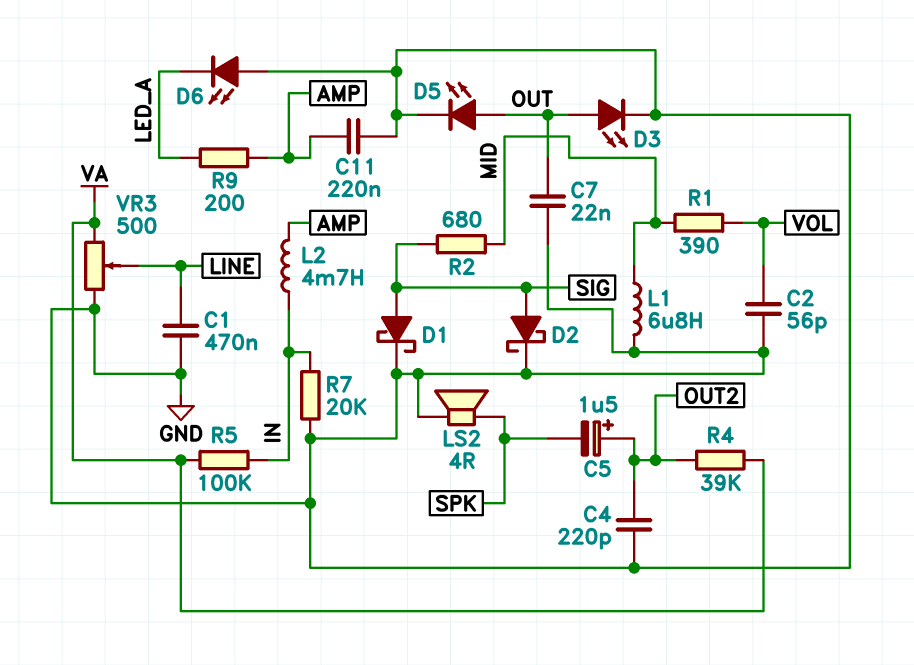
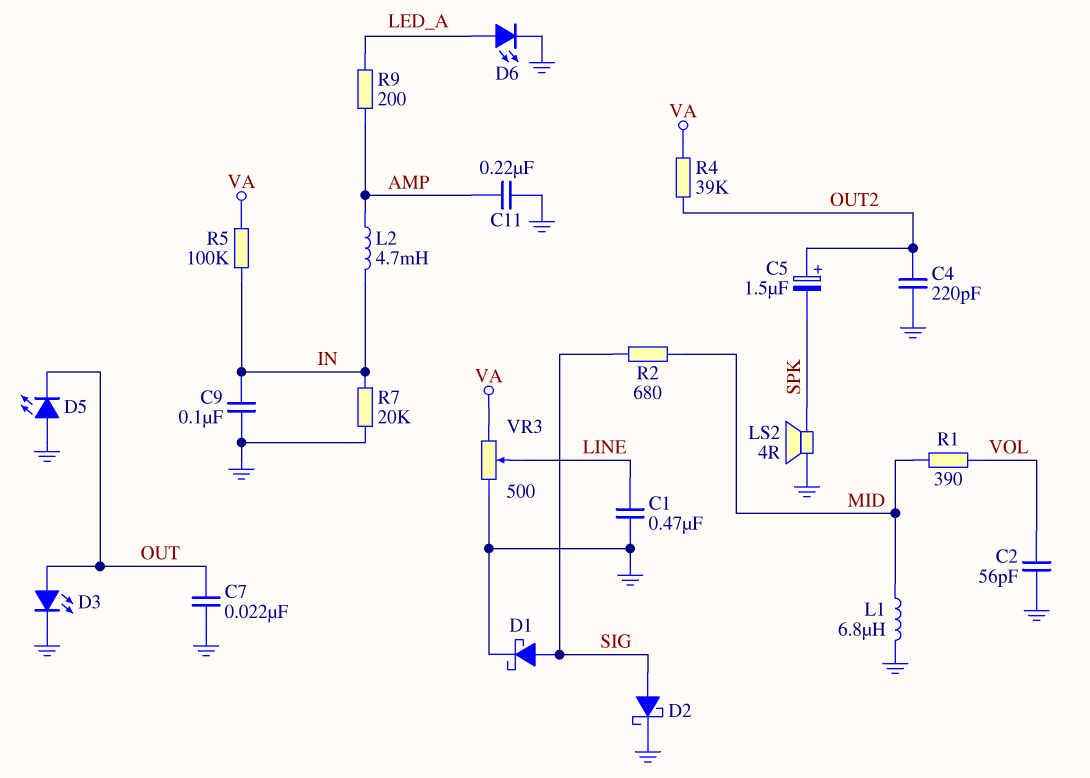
C9: none -> 100nF (GND, IN)
D5: LED (A OUT, K GND) -> LED (A GND, K OUT)
D6: LED (A GND, K LED_A) -> LED (A LED_A, K GND)

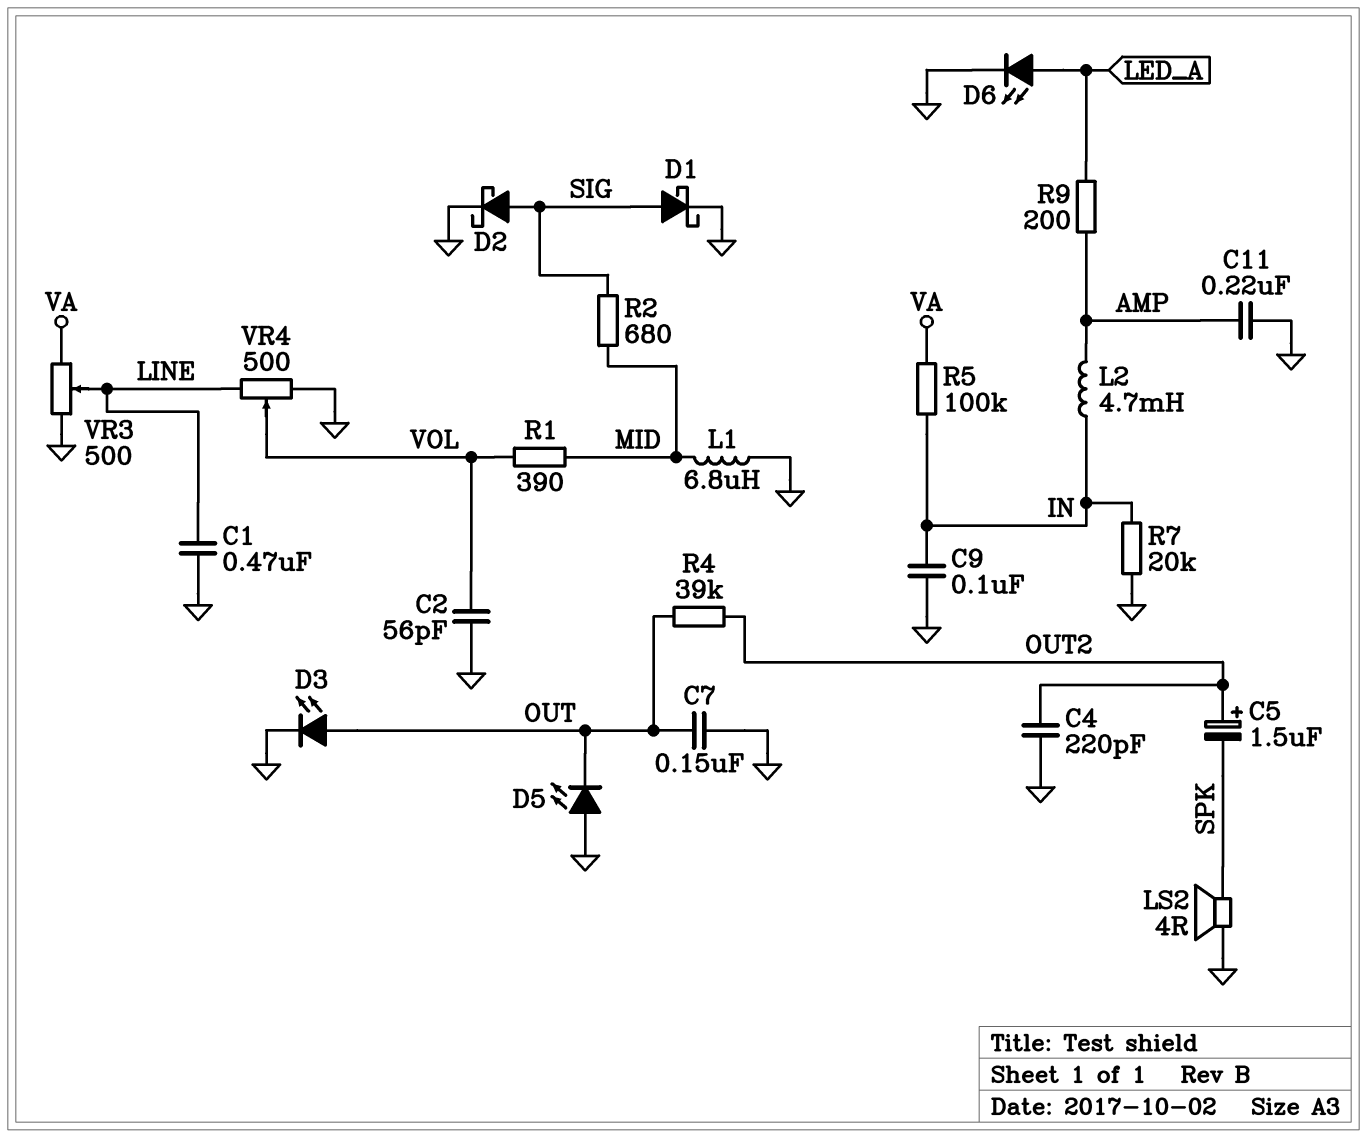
C7: 22nF (GND, OUT) -> 150nF (GND, OUT)
R4: 39k (OUT2, VA) -> 39k (OUT, OUT2)
VR4: none -> 500 (GND, LINE, wiper VOL)

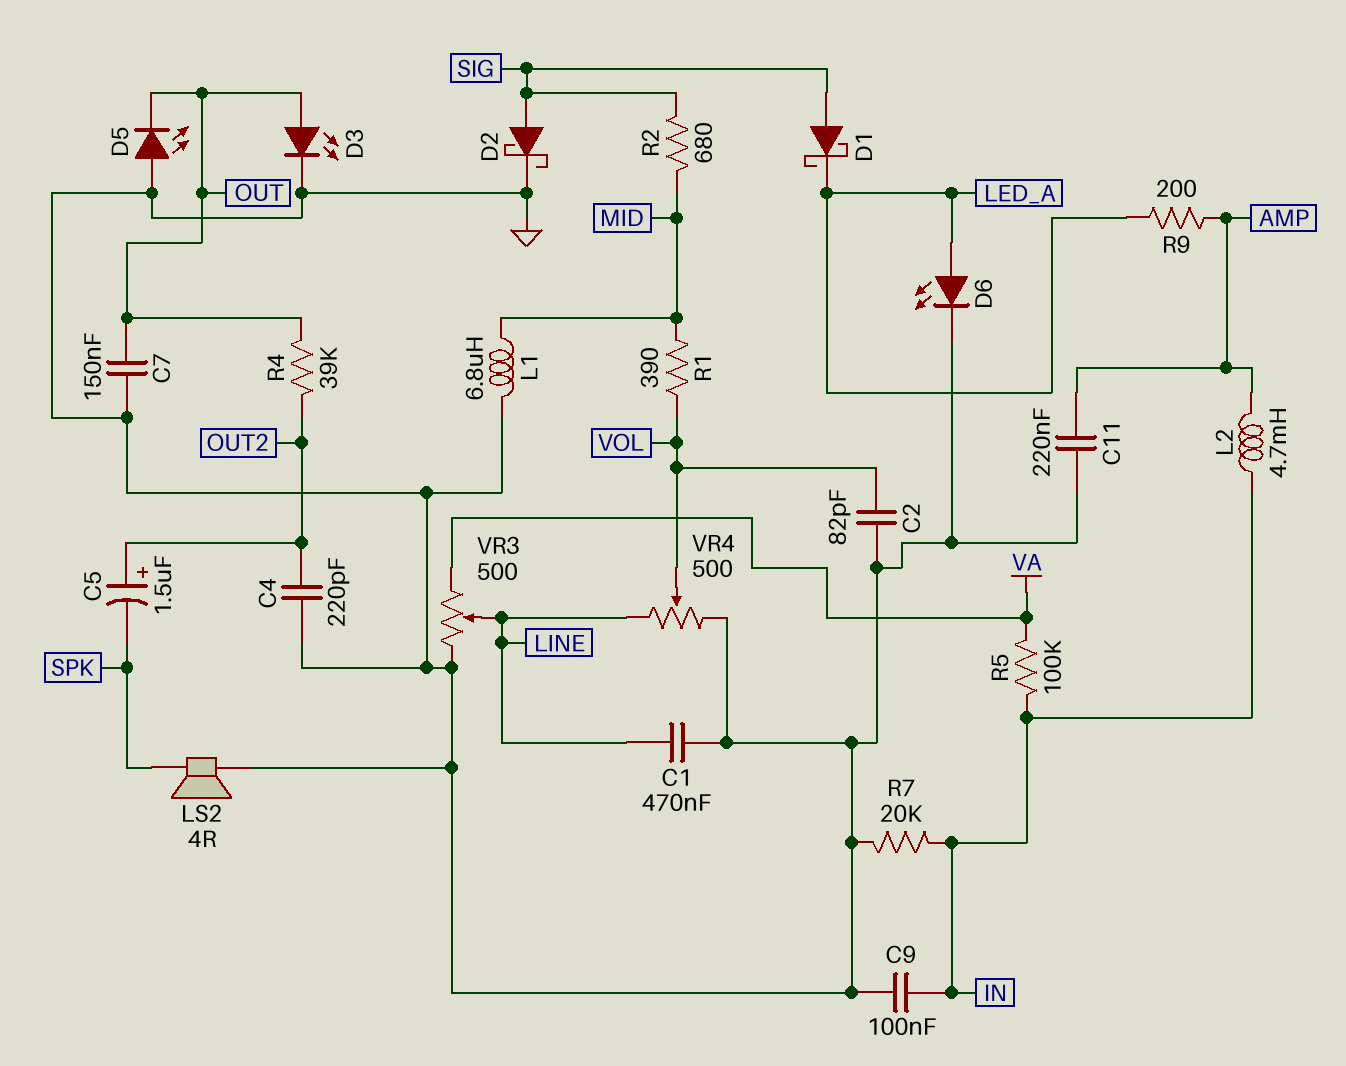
C2: 56pF (GND, VOL) -> 82pF (GND, VOL)
D1: schottky (A SIG, K GND) -> schottky (A SIG, K LED_A)

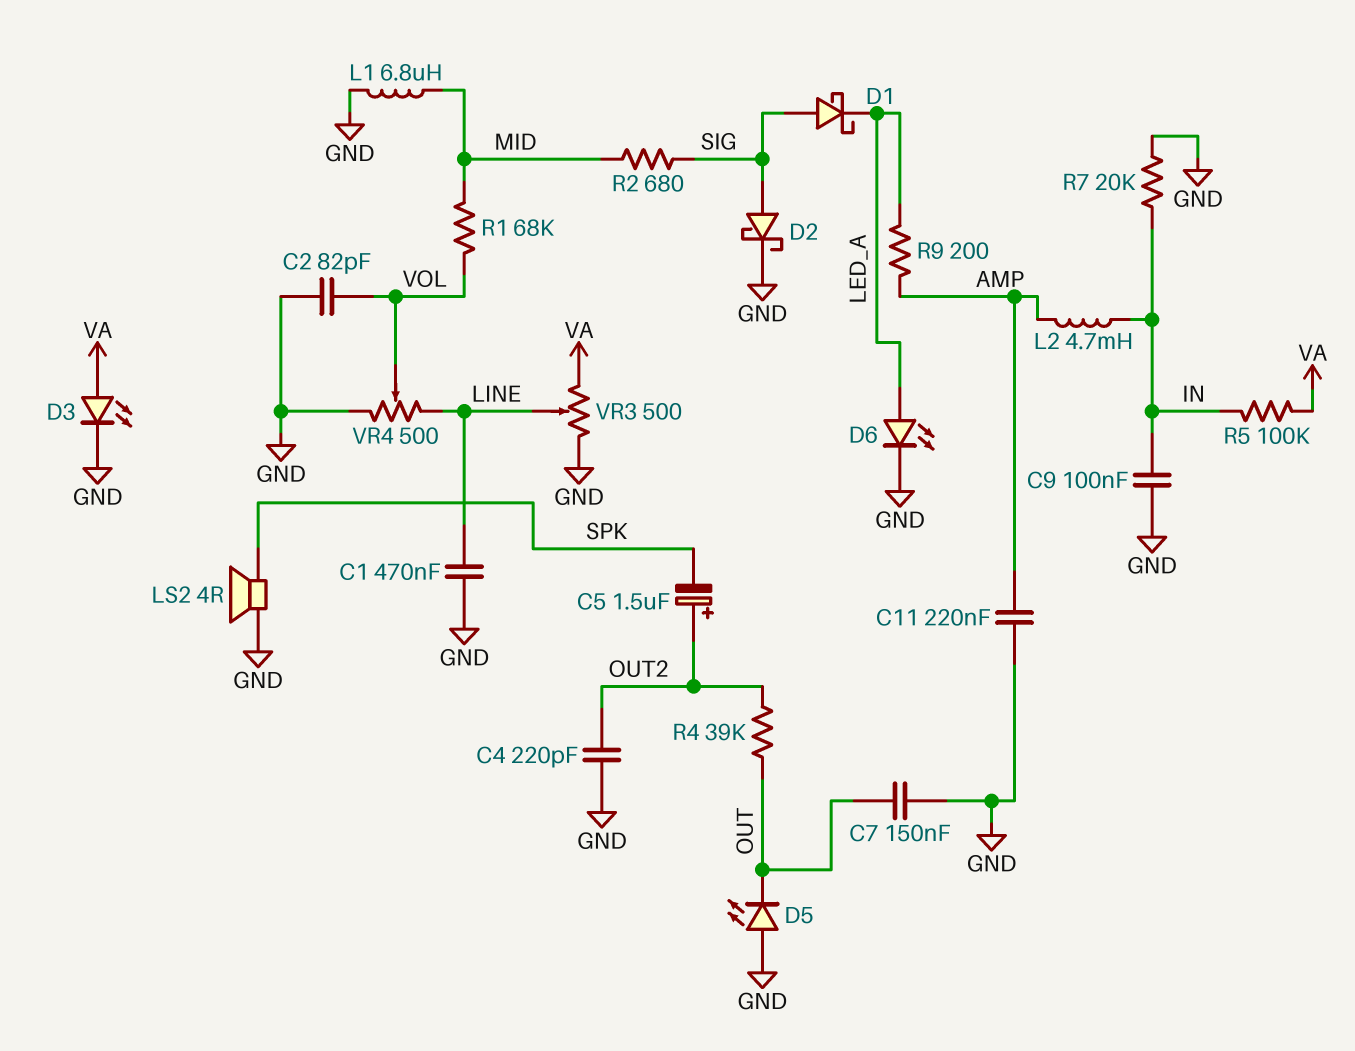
D3: LED (A OUT, K GND) -> LED (A VA, K GND)
R1: 390 (MID, VOL) -> 68k (MID, VOL)

